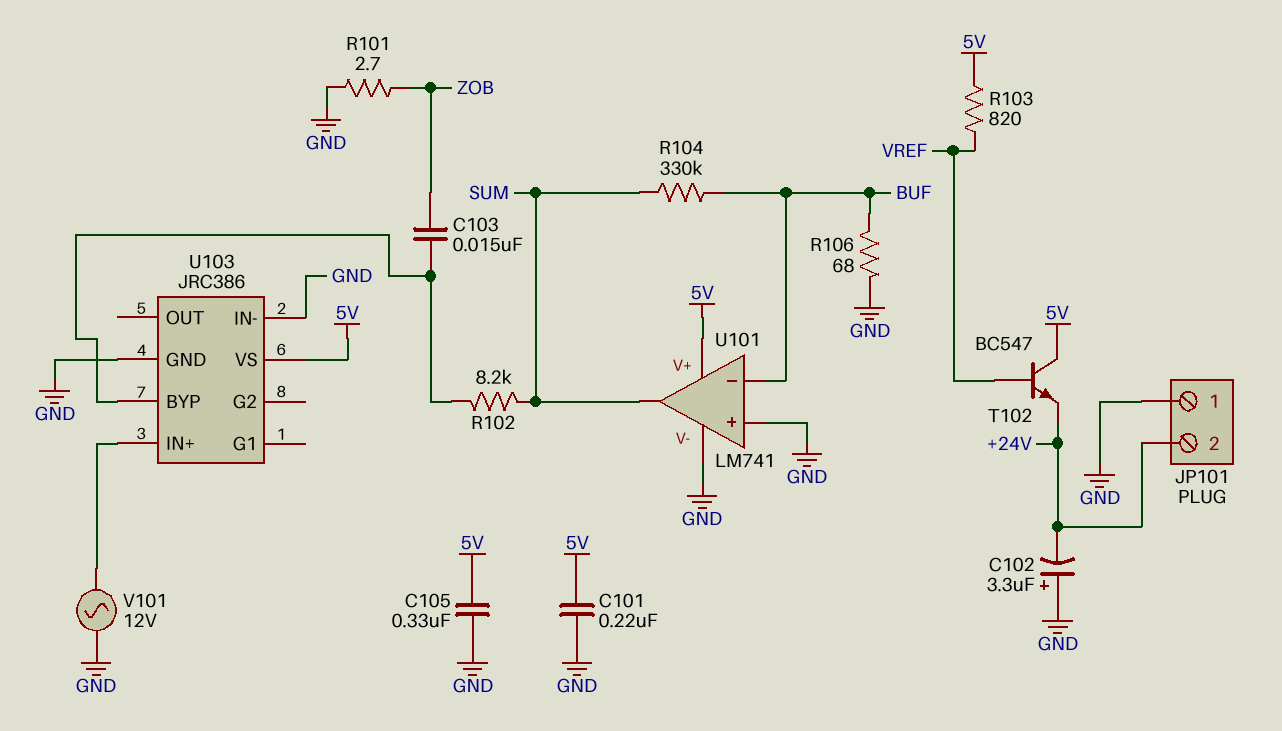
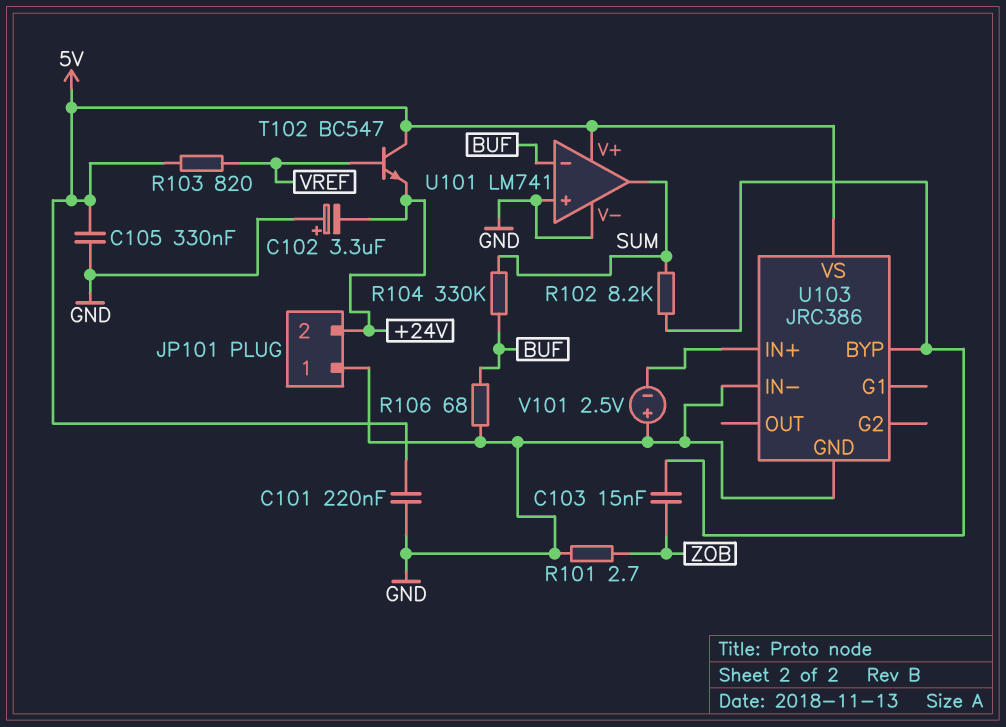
V101: AC 12V (GND, U103/IN+) -> 2.5V (plus GND, minus U103/IN+)

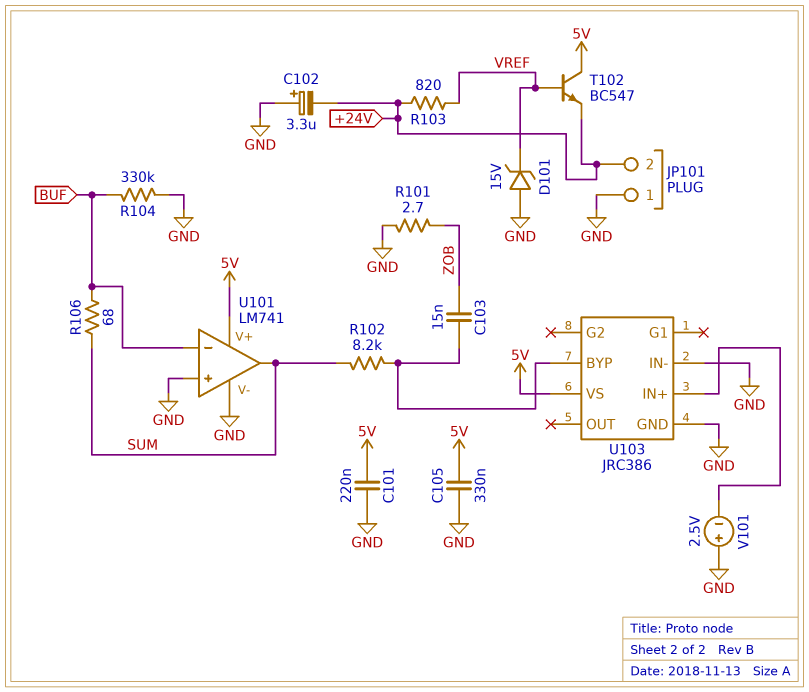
D101: none -> zener 15V (A GND, K VREF)
R103: 820 (5V, VREF) -> 820 (+24V, VREF)
R104: 330k (BUF, SUM) -> 330k (BUF, GND)
R106: 68 (BUF, GND) -> 68 (BUF, SUM)

